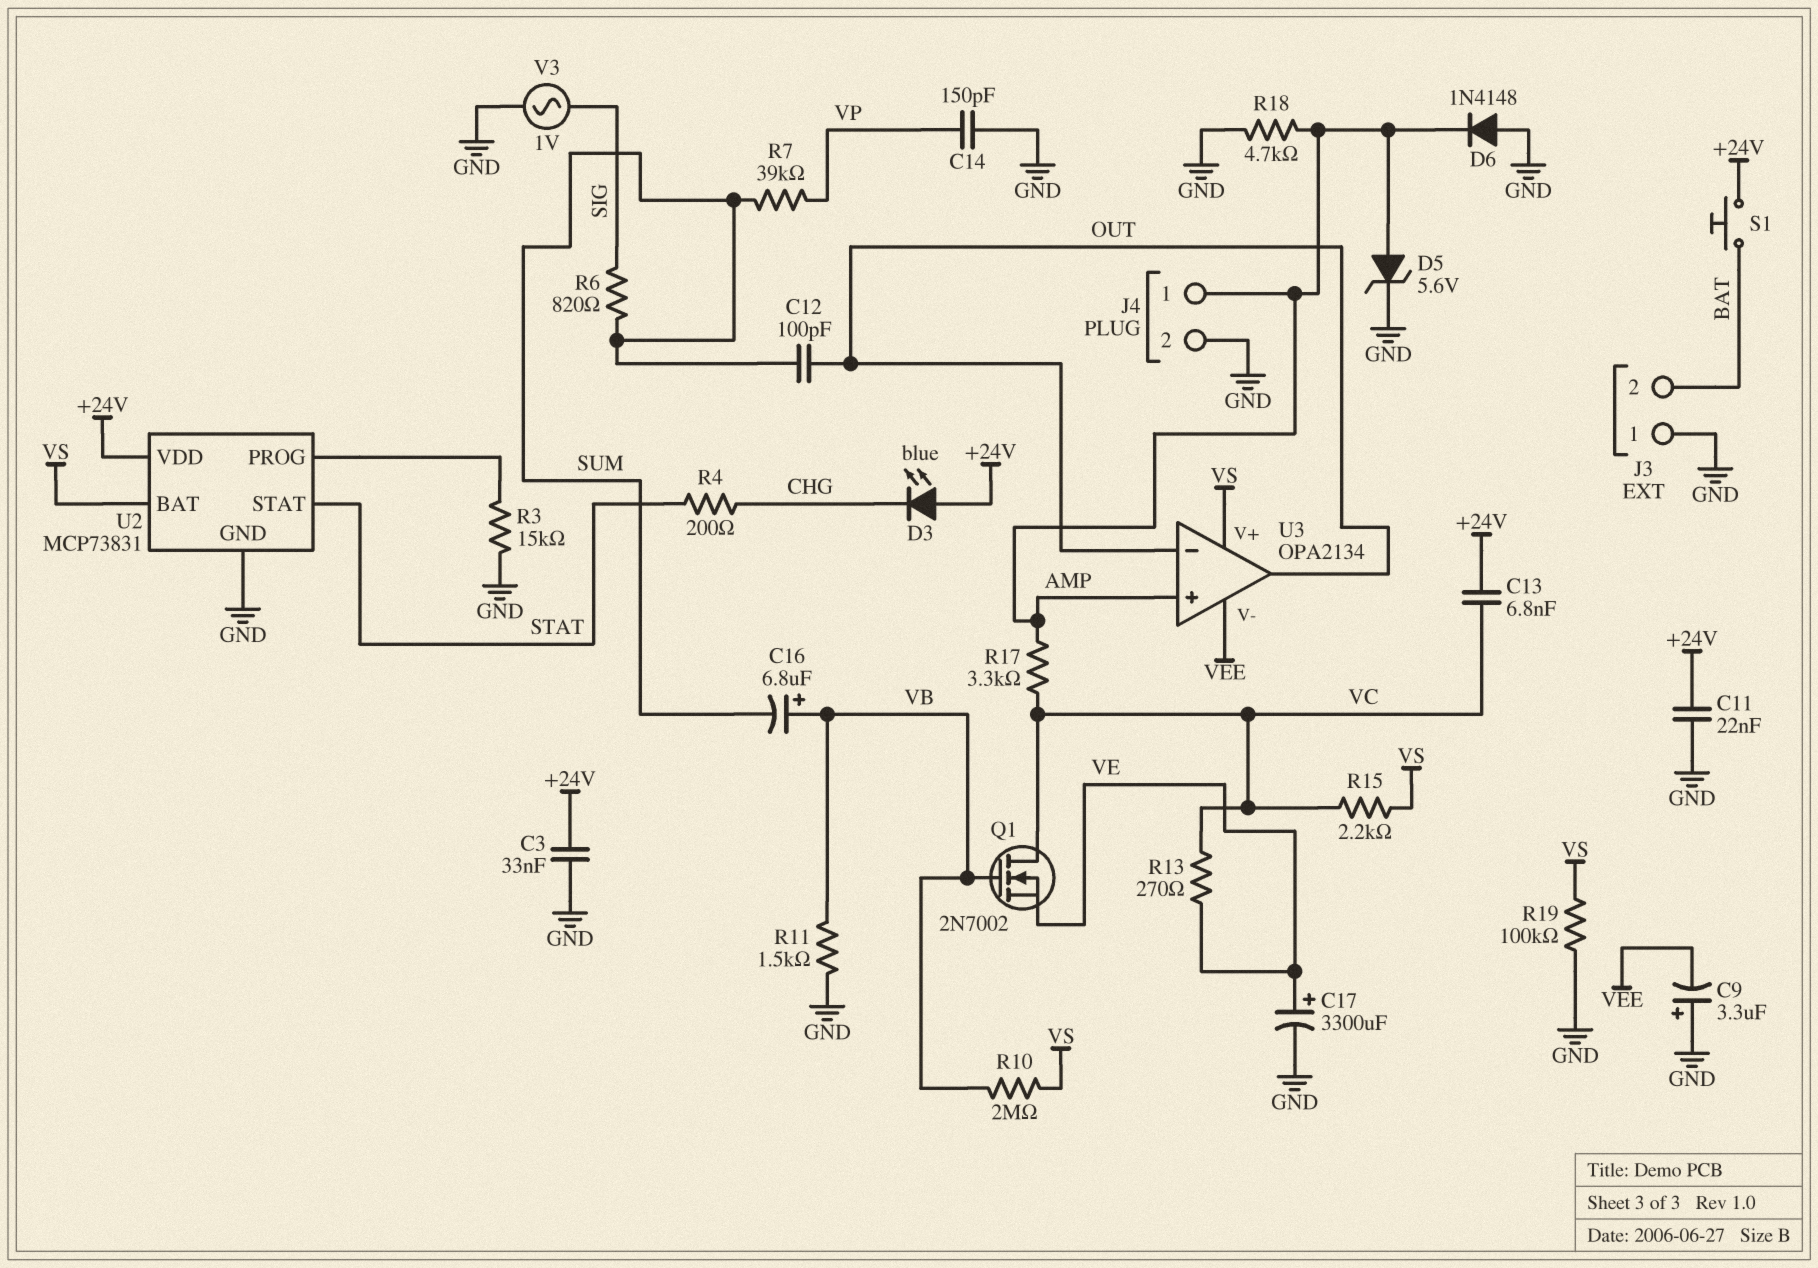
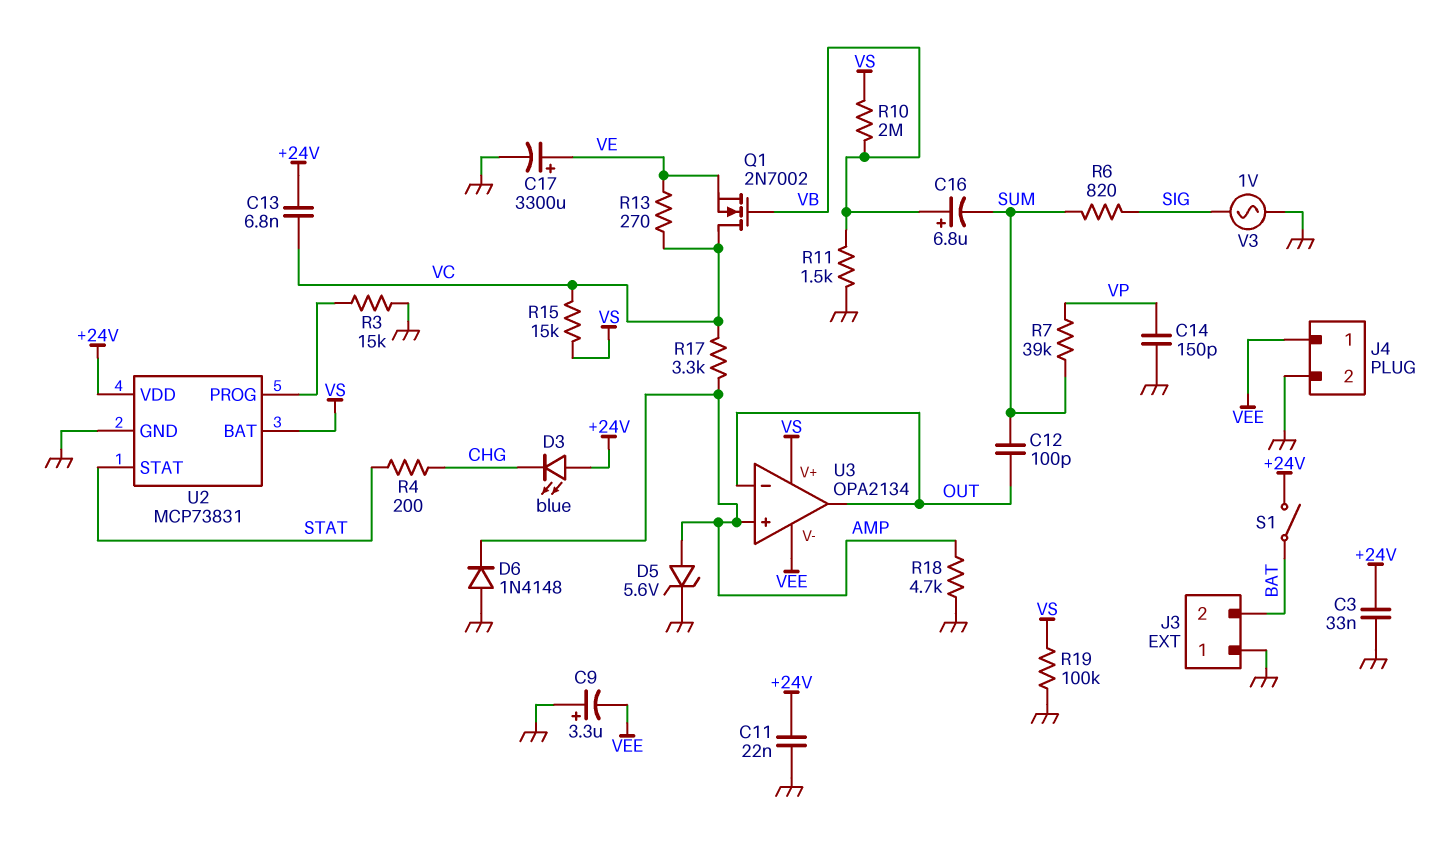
J4 pin 1: AMP -> VEE
R15: 2.2k (VC, VS) -> 15k (VC, VS)
S1: button (+24V, BAT) -> switch (+24V, BAT)

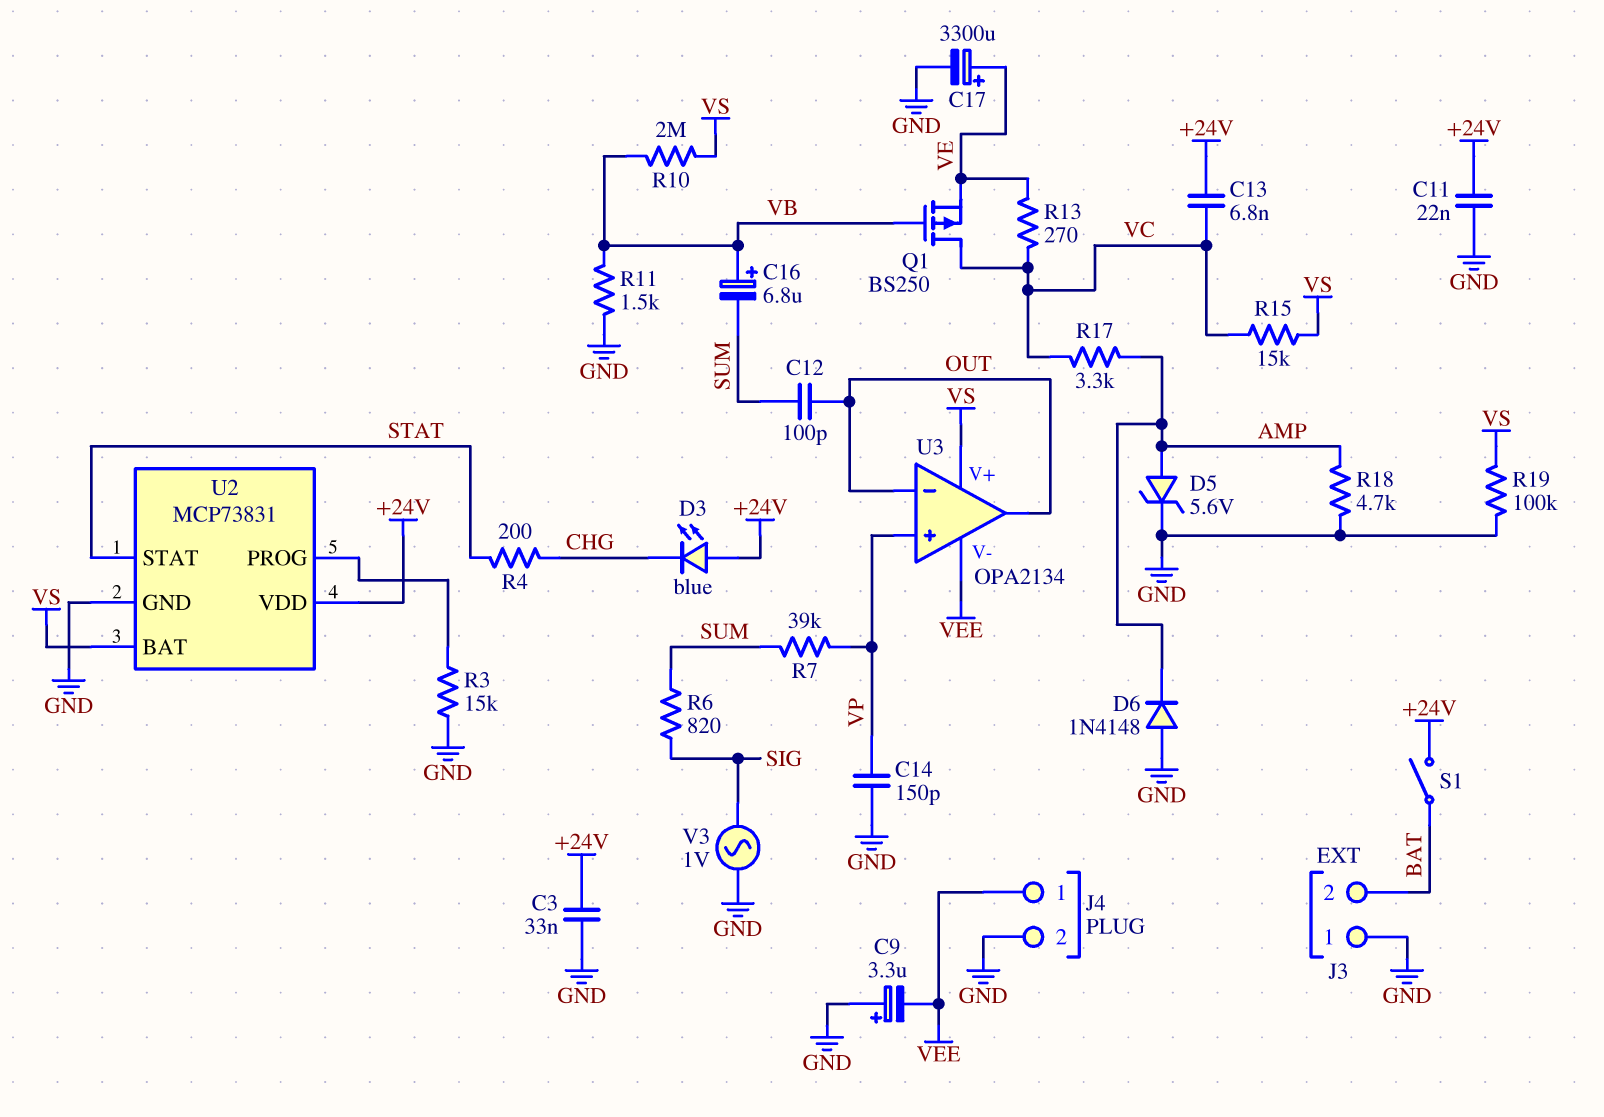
Q1: NMOS 2N7002 (G VB, D VC, S VE) -> PMOS BS250 (G VB, D VC, S VE)
U3 pin in+: AMP -> VP

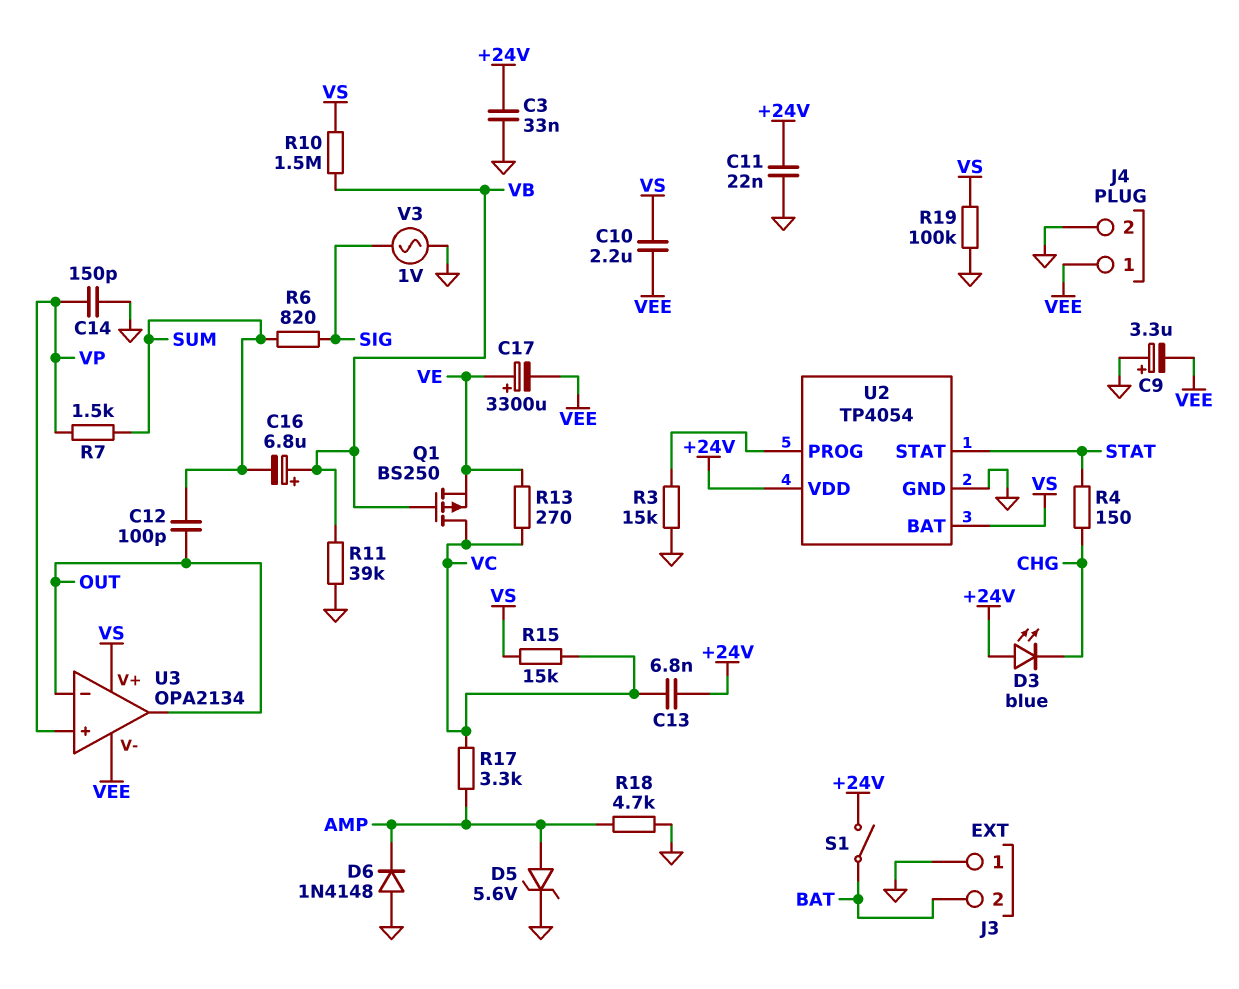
C10: none -> 2.2uF (VEE, VS)
C17: 3300uF (plus VE, minus GND) -> 3300uF (plus VE, minus VEE)
R4: 200 (CHG, STAT) -> 150 (CHG, STAT)
R7: 39k (SUM, VP) -> 1.5k (SUM, VP)
R10: 2M (VB, VS) -> 1.5M (VB, VS)
R11: 1.5k (GND, VB) -> 39k (GND, VB)
U2: MCP73831 -> TP4054

